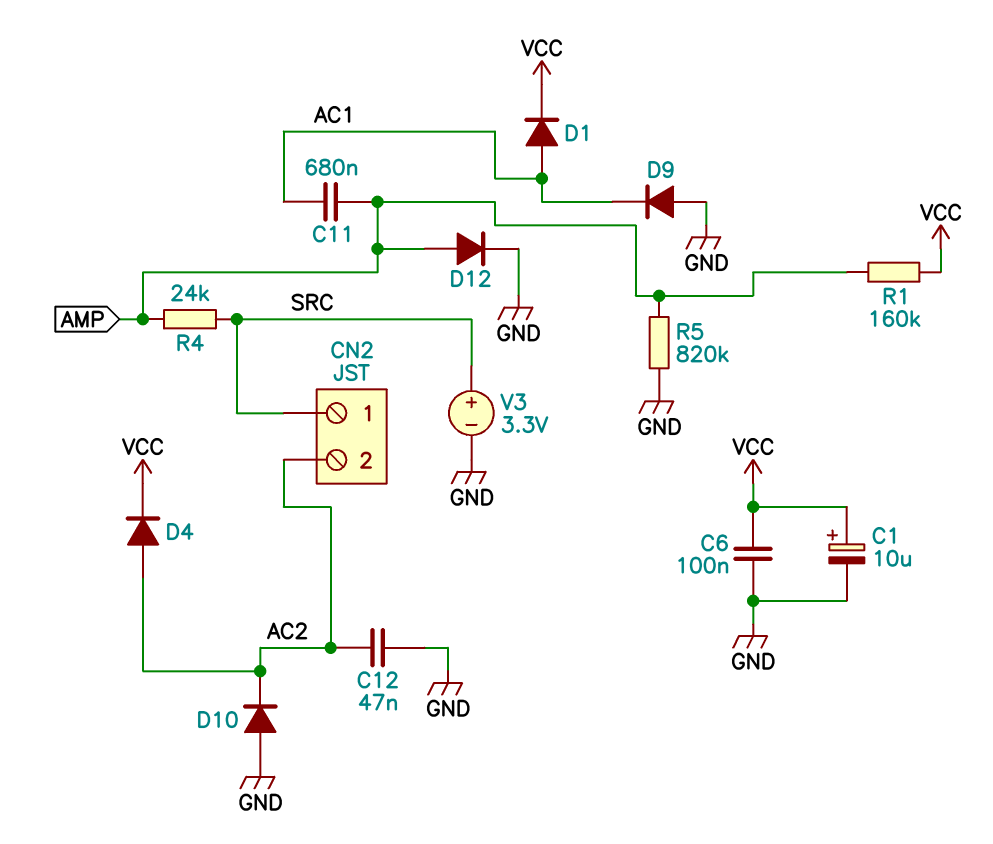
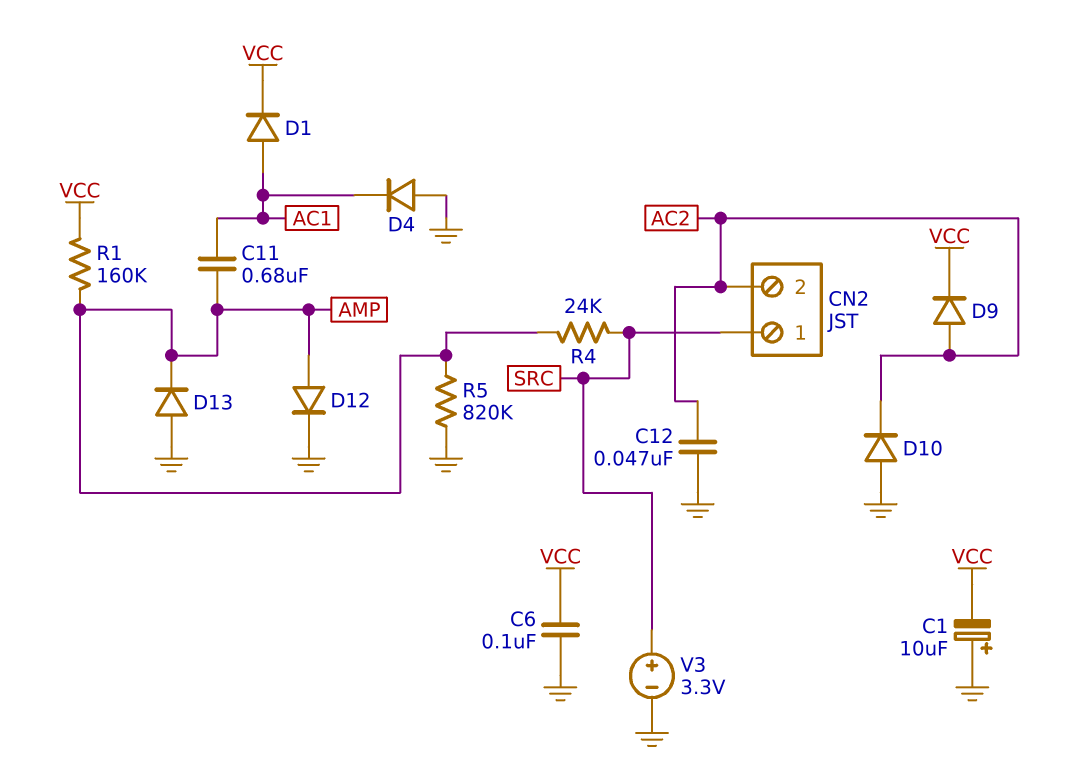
C1: 10uF (plus VCC, minus GND) -> 10uF (plus GND, minus VCC)
D4: diode (A AC2, K VCC) -> diode (A GND, K AC1)
D9: diode (A GND, K AC1) -> diode (A AC2, K VCC)
D13: none -> diode (A GND, K AMP)

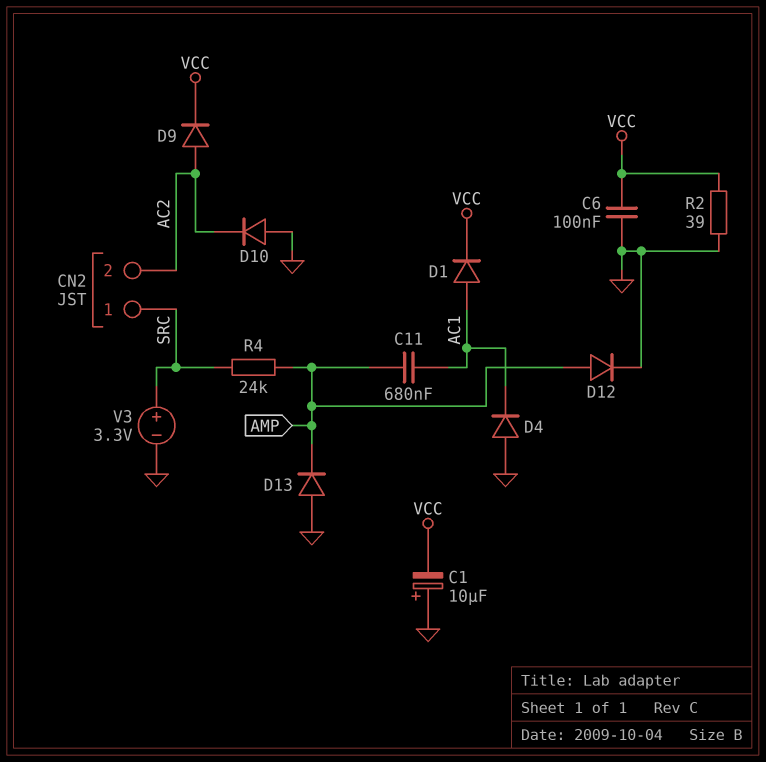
C12: 47nF (AC2, GND) -> none
R1: 160k (AMP, VCC) -> none
R2: none -> 39 (GND, VCC)
R5: 820k (AMP, GND) -> none

